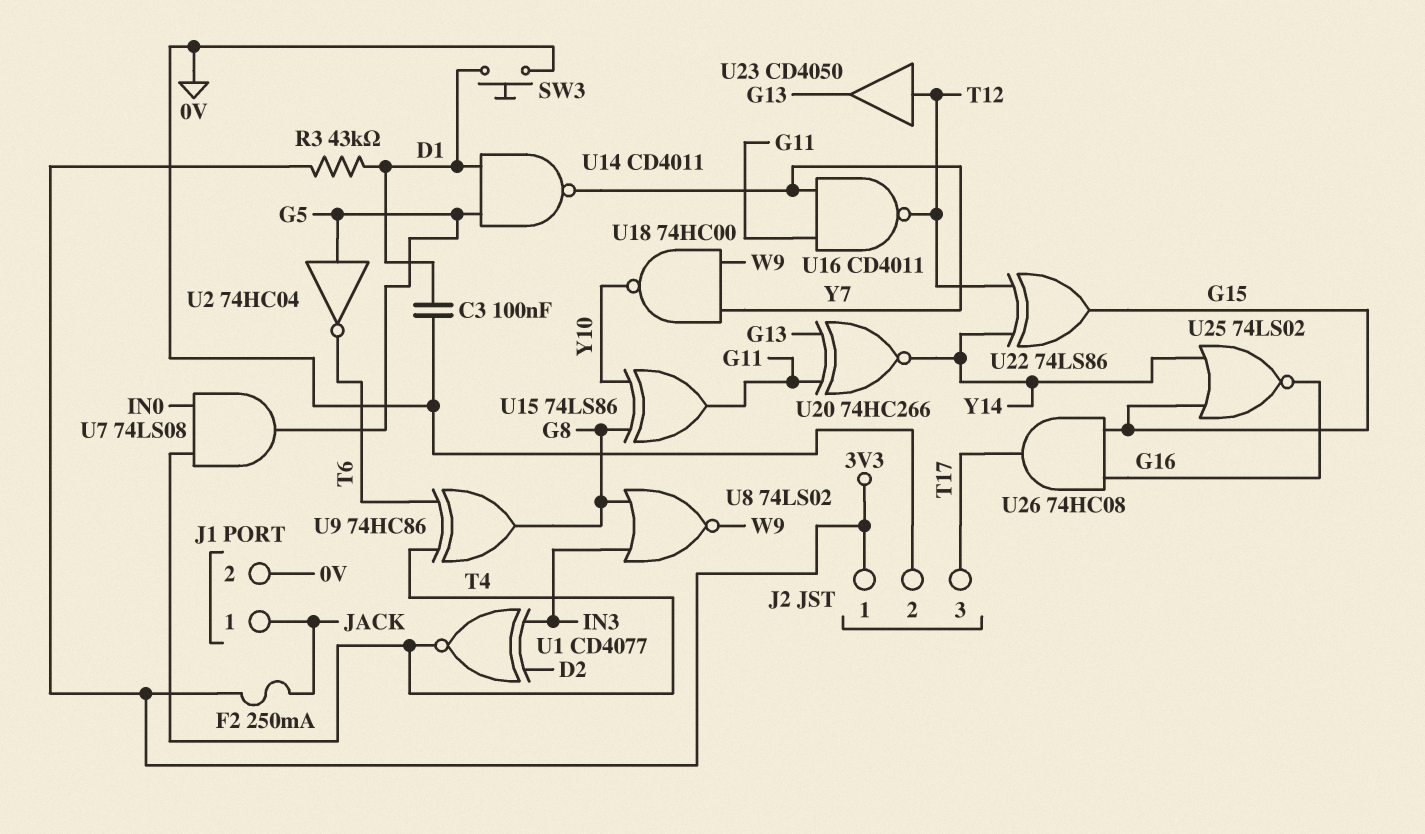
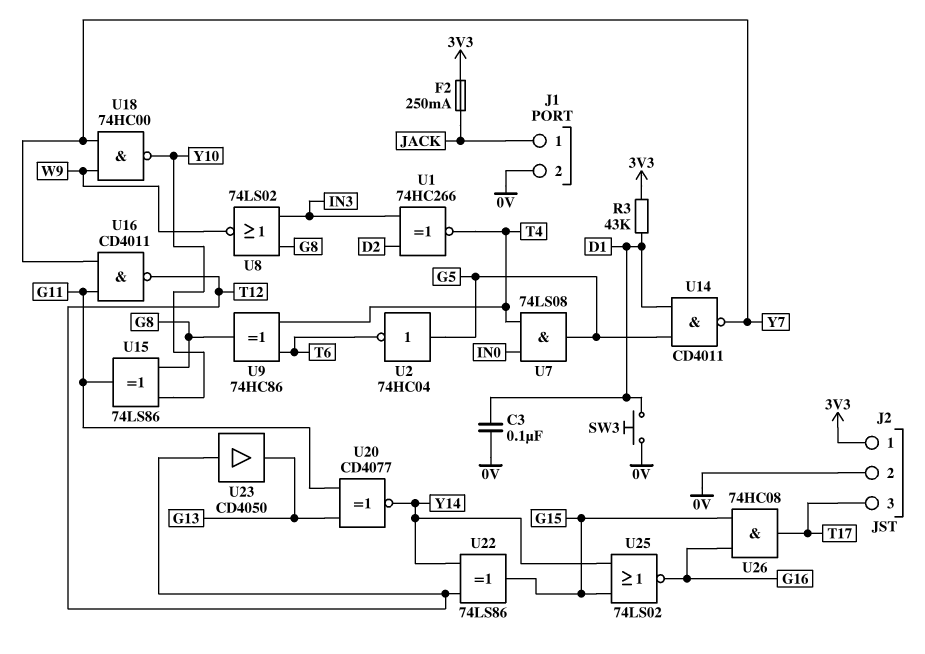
U1: XNOR CD4077 (in D2, in IN3, out T4) -> XNOR 74HC266 (in D2, in IN3, out T4)
U20: XNOR 74HC266 (in G11, in G13, out Y14) -> XNOR CD4077 (in G11, in G13, out Y14)

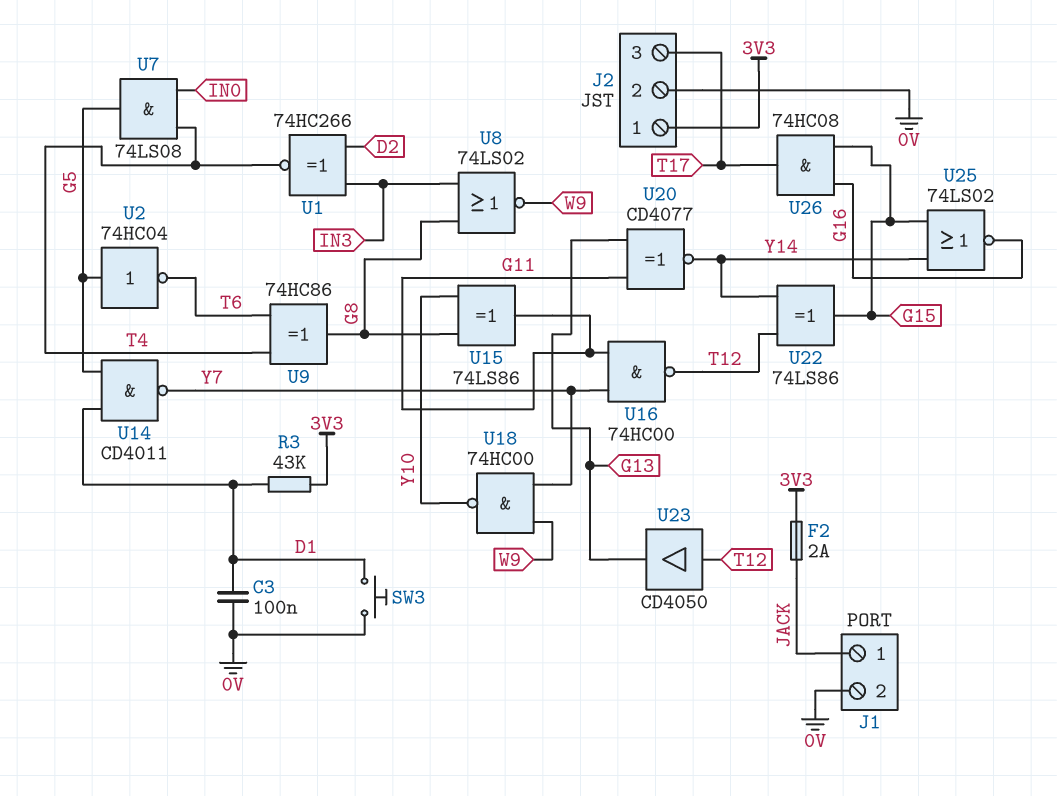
F2: 250mA (3V3, JACK) -> 2A (3V3, JACK)
U16: NAND CD4011 (in G11, in Y7, out T12) -> NAND 74HC00 (in G11, in Y7, out T12)

